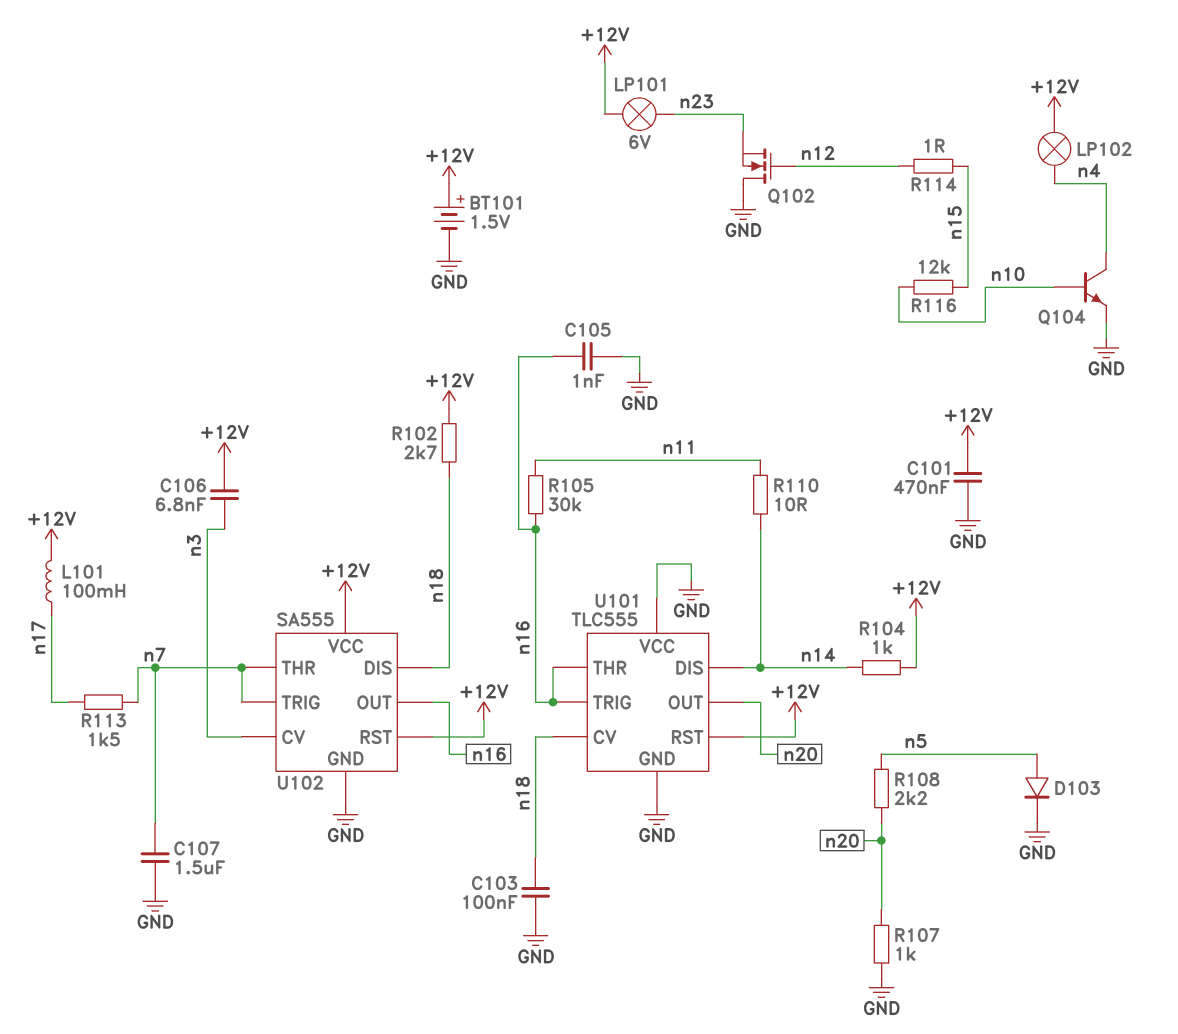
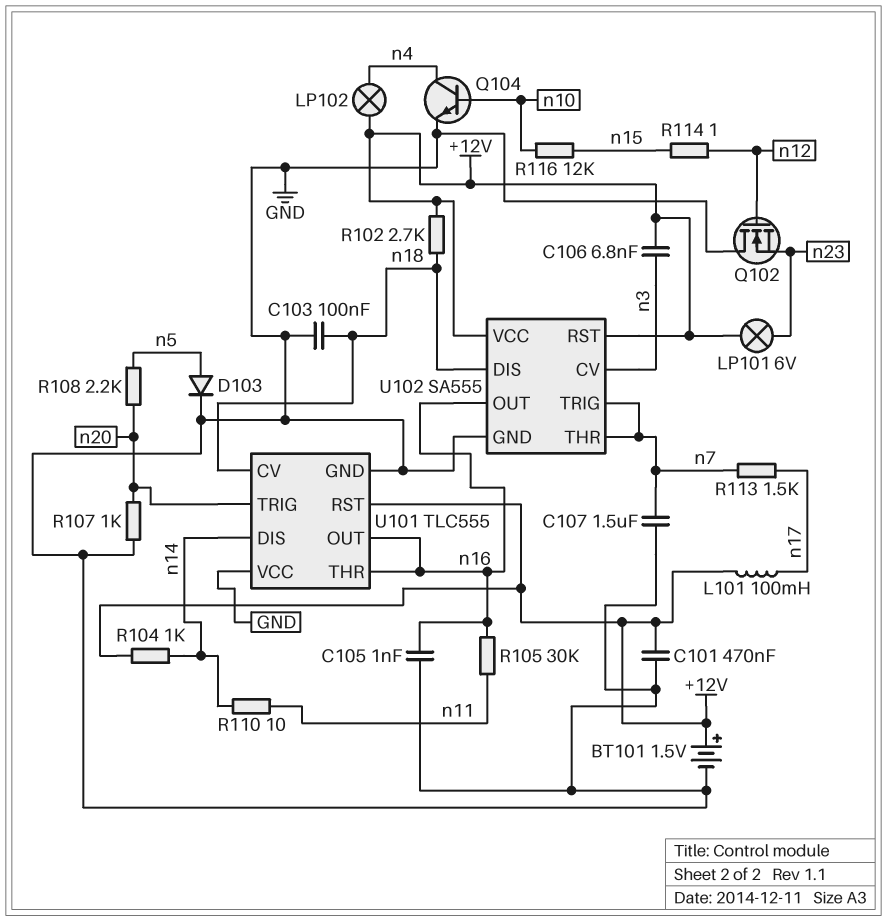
U101 pin OUT: n20 -> n16
U101 pin TRIG: n16 -> n20

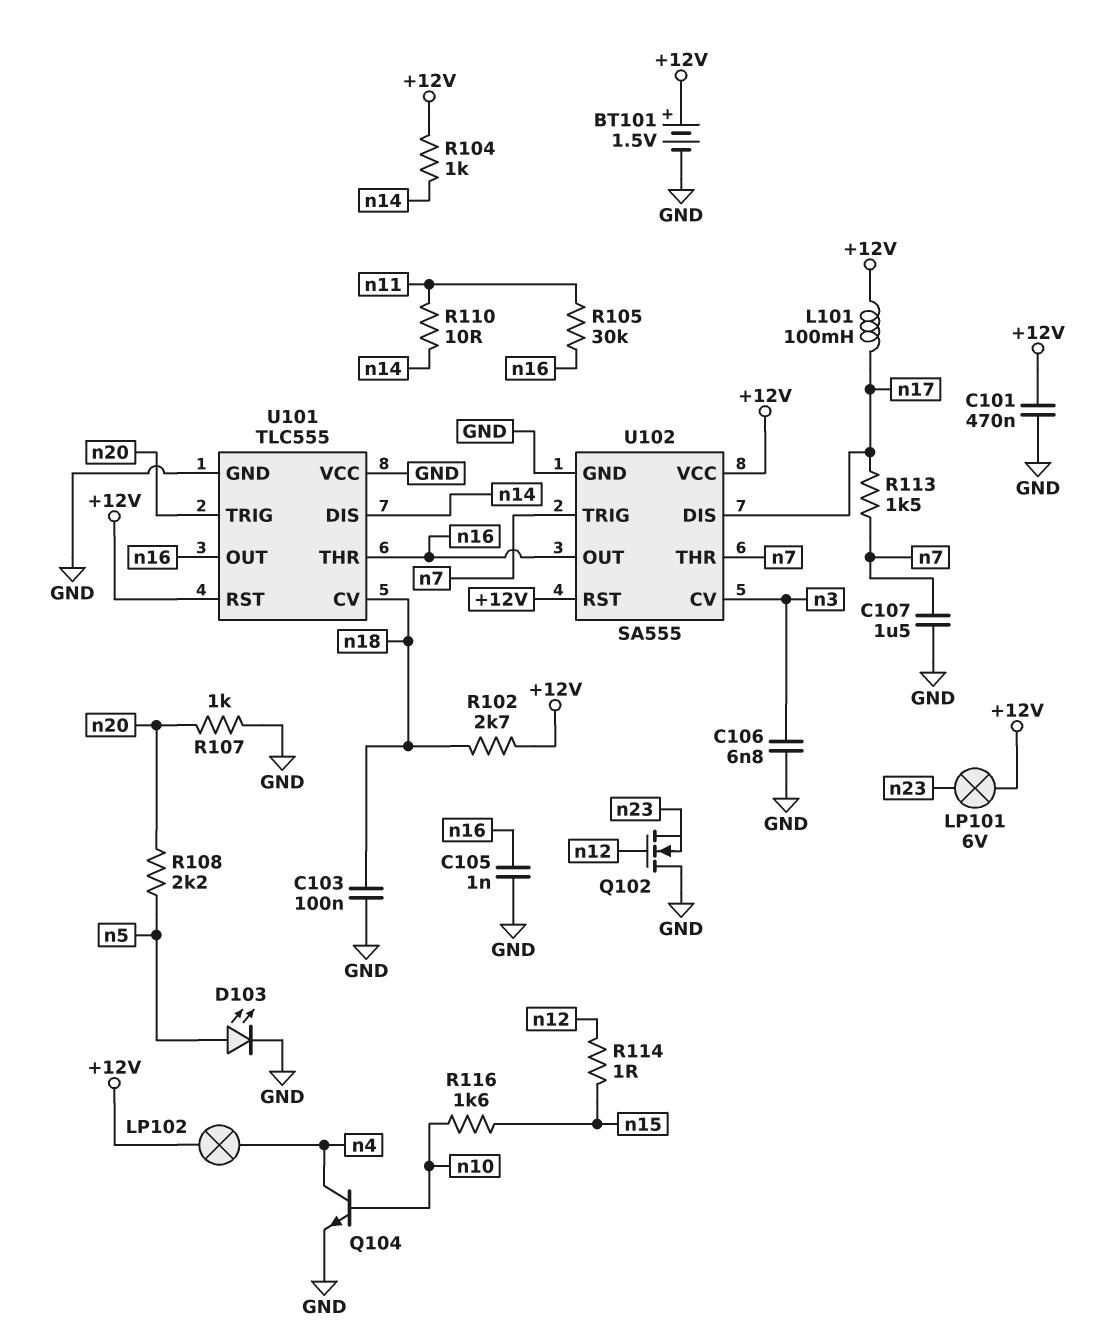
C106: 6.8nF (+12V, n3) -> 6.8nF (GND, n3)
D103: diode (A n5, K GND) -> LED (A n5, K GND)
R116: 12k (n10, n15) -> 1.6k (n10, n15)
U102 pin DIS: n18 -> n17

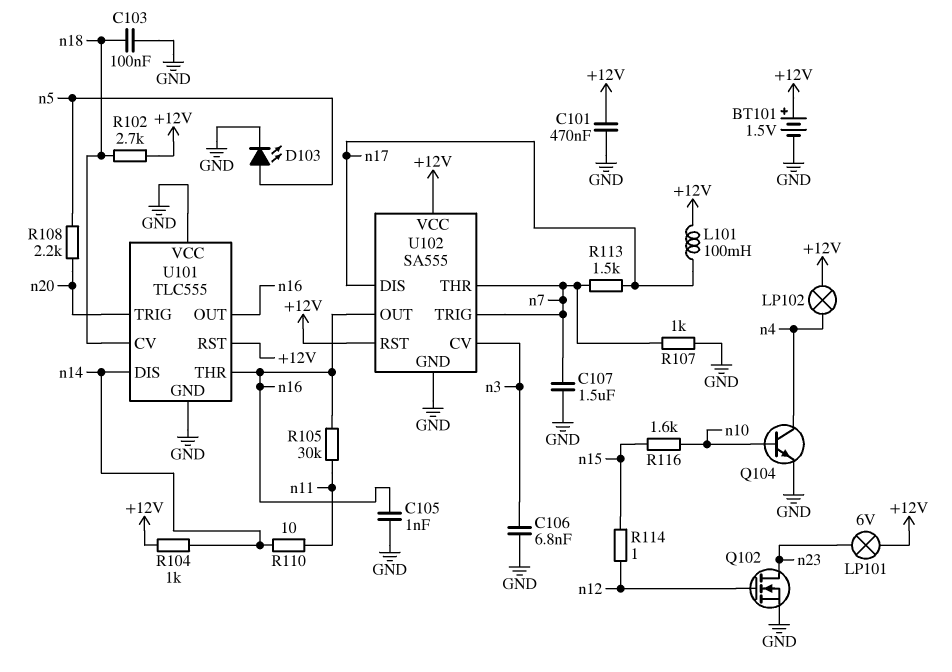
Q102: NMOS (G n12, D GND, S n23) -> NMOS (G n12, D n23, S GND)
R107: 1k (GND, n20) -> 1k (GND, n7)

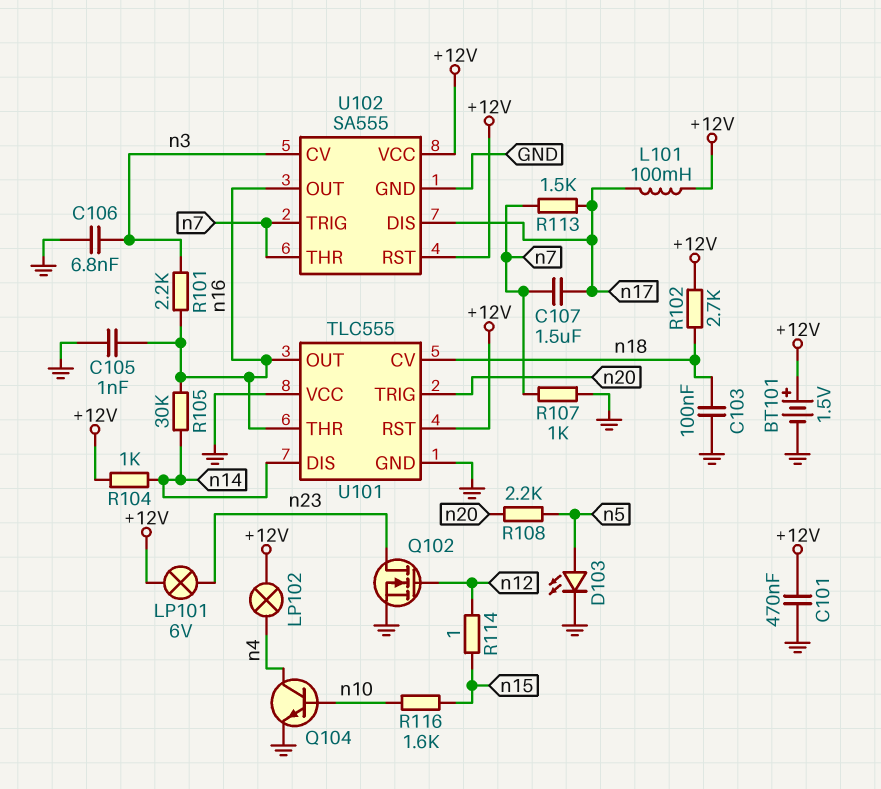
C107: 1.5uF (GND, n7) -> 1.5uF (n7, n17)
R101: none -> 2.2k (n3, n16)
R105: 30k (n11, n16) -> 30k (n14, n16)
R110: 10 (n11, n14) -> none

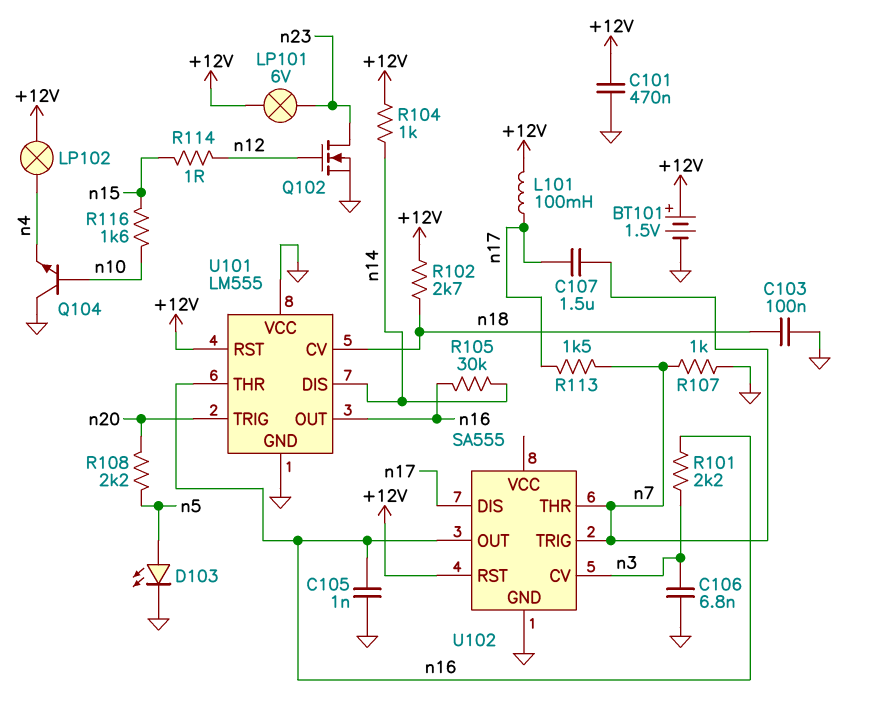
Q104: NPN (B n10, C n4, E GND) -> NPN (B n10, C GND, E n4)
U101: TLC555 -> LM555
U102 pin VCC: +12V -> none

